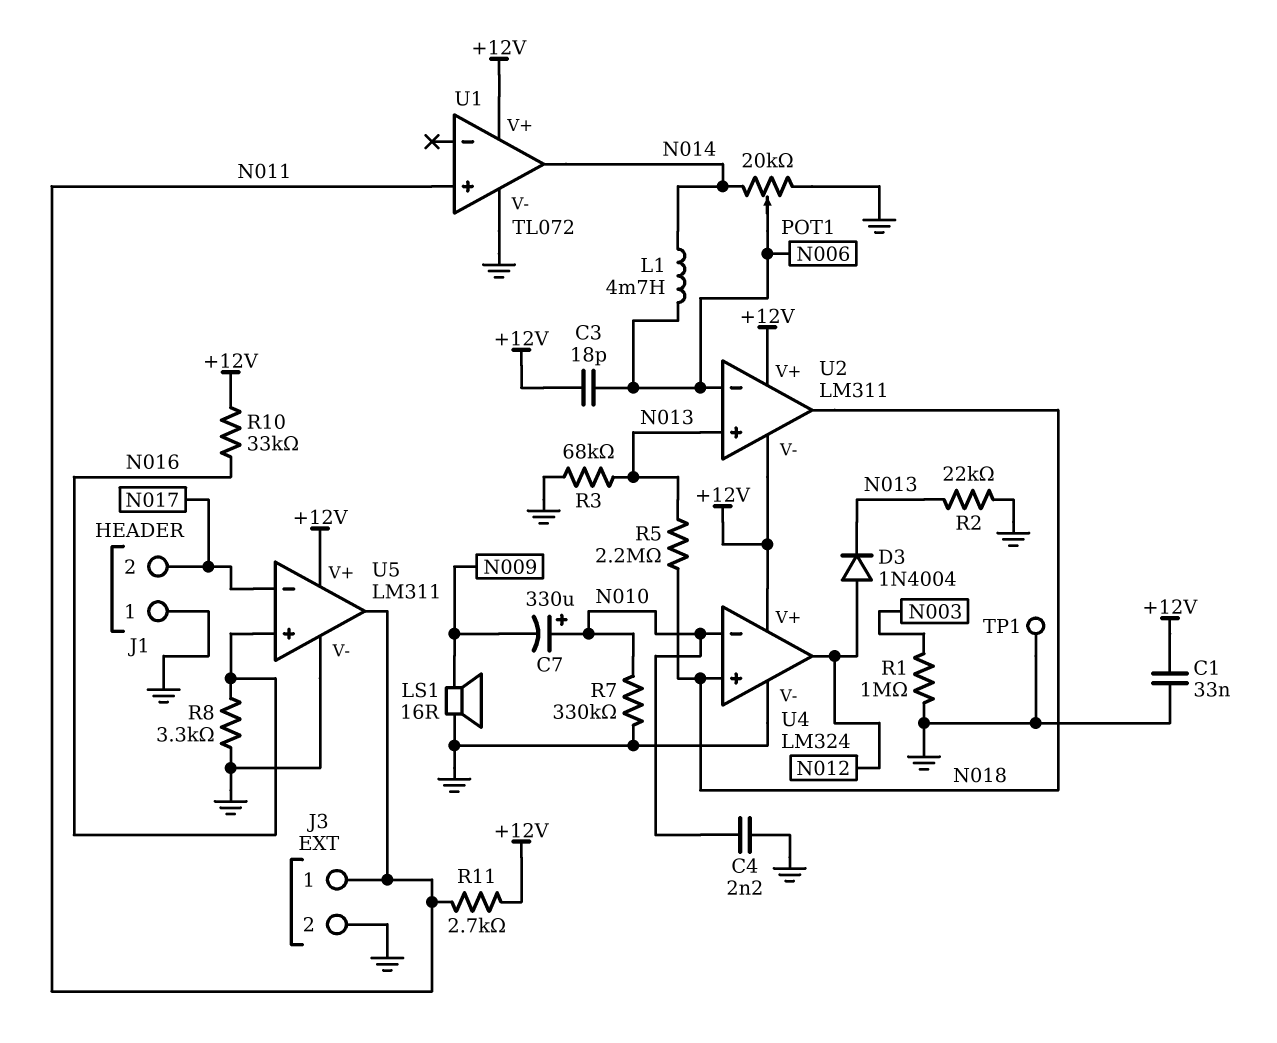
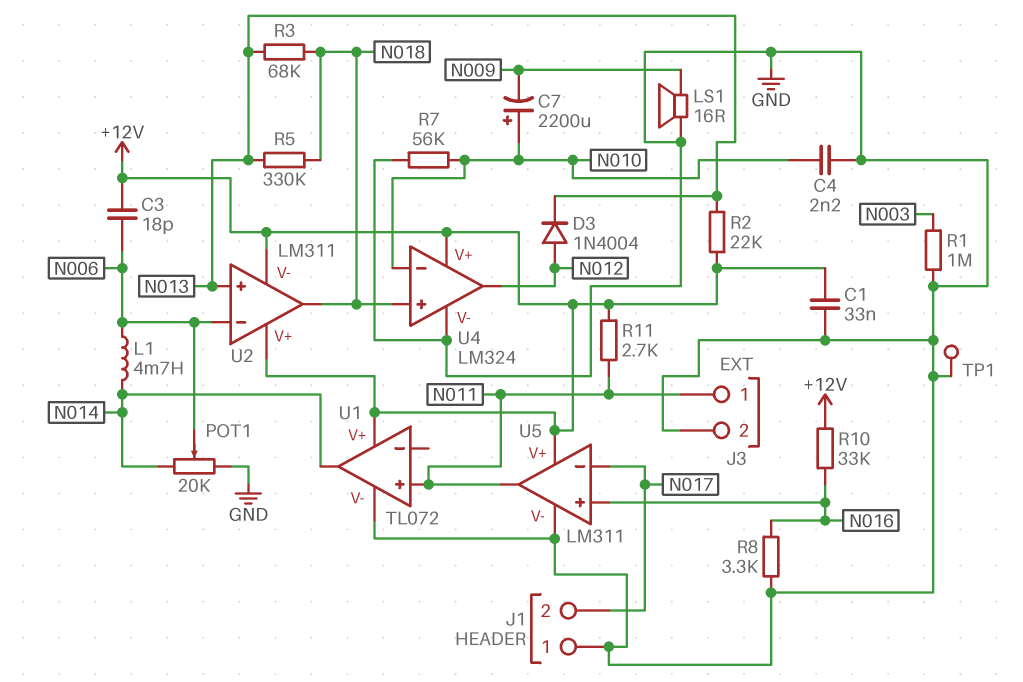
C7: 330uF (plus N010, minus N009) -> 2200uF (plus N010, minus N009)
R2: 22k (GND, N013) -> 22k (+12V, N013)
R3: 68k (GND, N013) -> 68k (N013, N018)
R5: 2.2M (N013, N018) -> 330k (N013, N018)
R7: 330k (GND, N010) -> 56k (GND, N010)

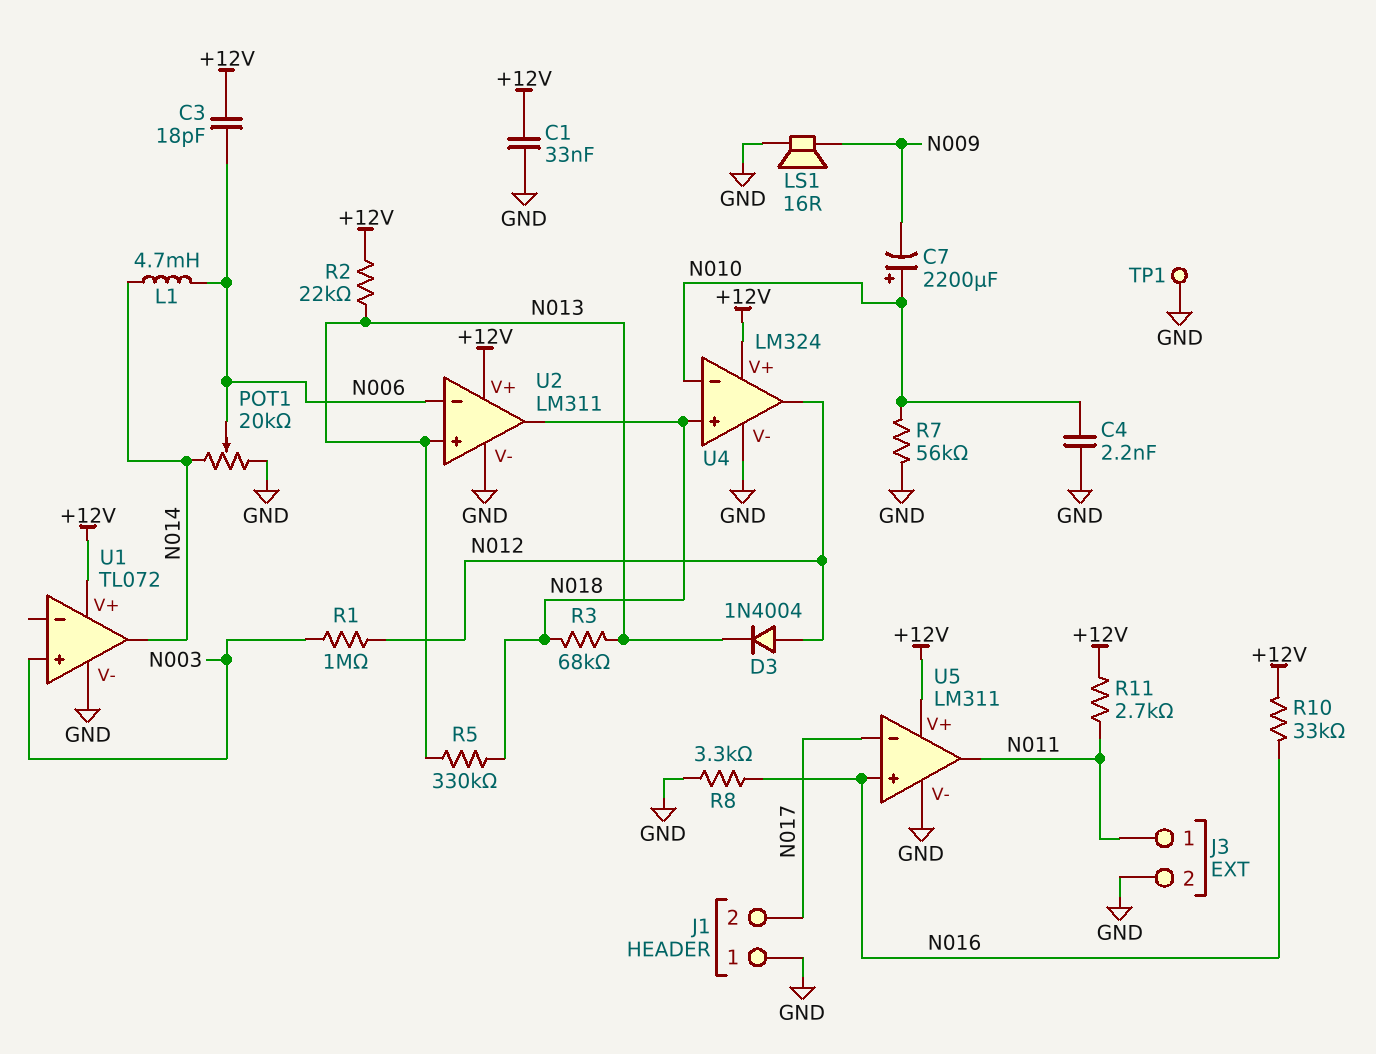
R1: 1M (GND, N003) -> 1M (N003, N012)
U1 pin in+: N011 -> N003
U2 pin V-: +12V -> GND

